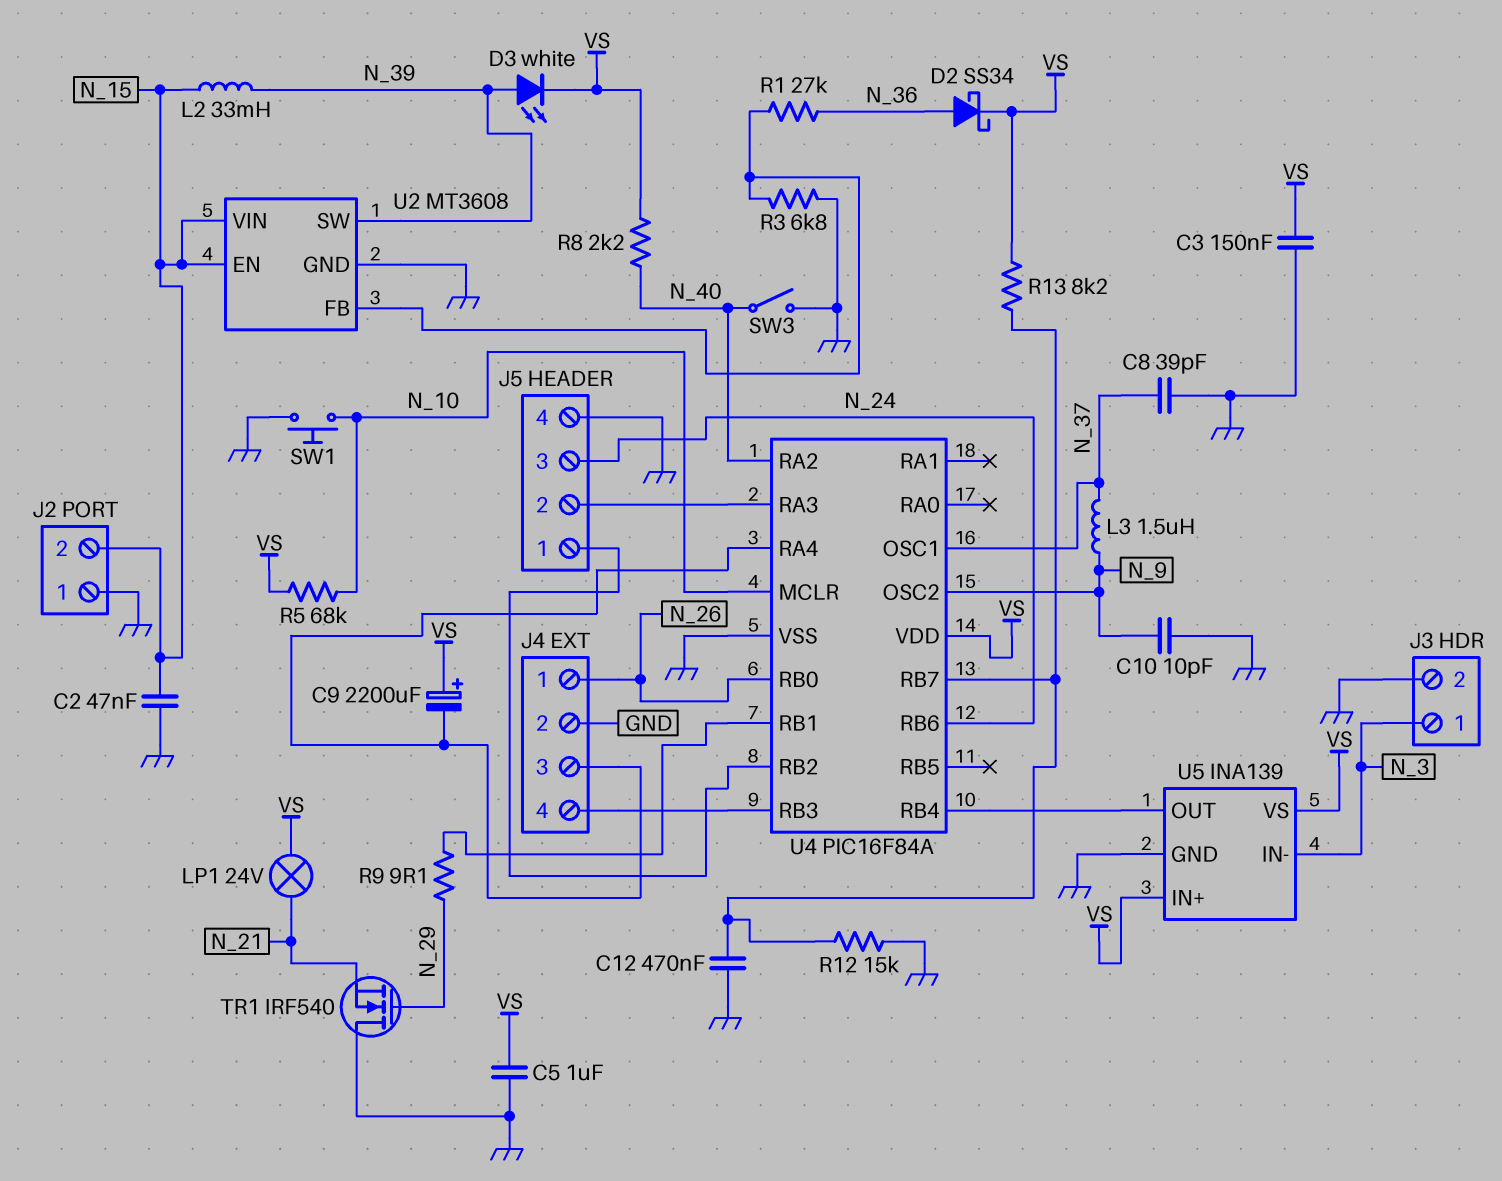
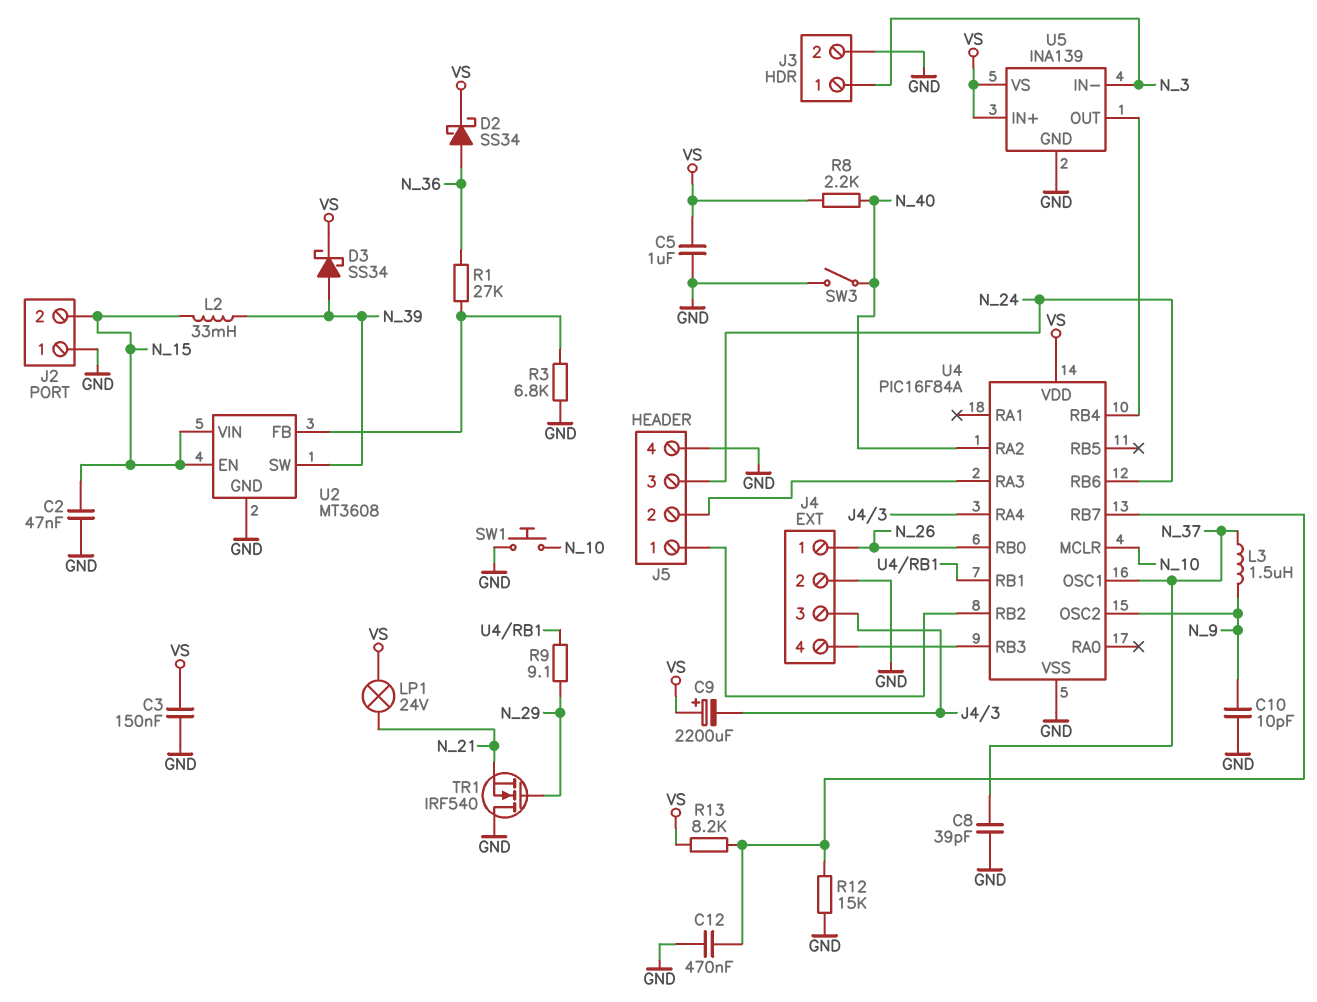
D3: LED white (A N_39, K VS) -> schottky SS34 (A N_39, K VS)
R5: 68k (N_10, VS) -> none

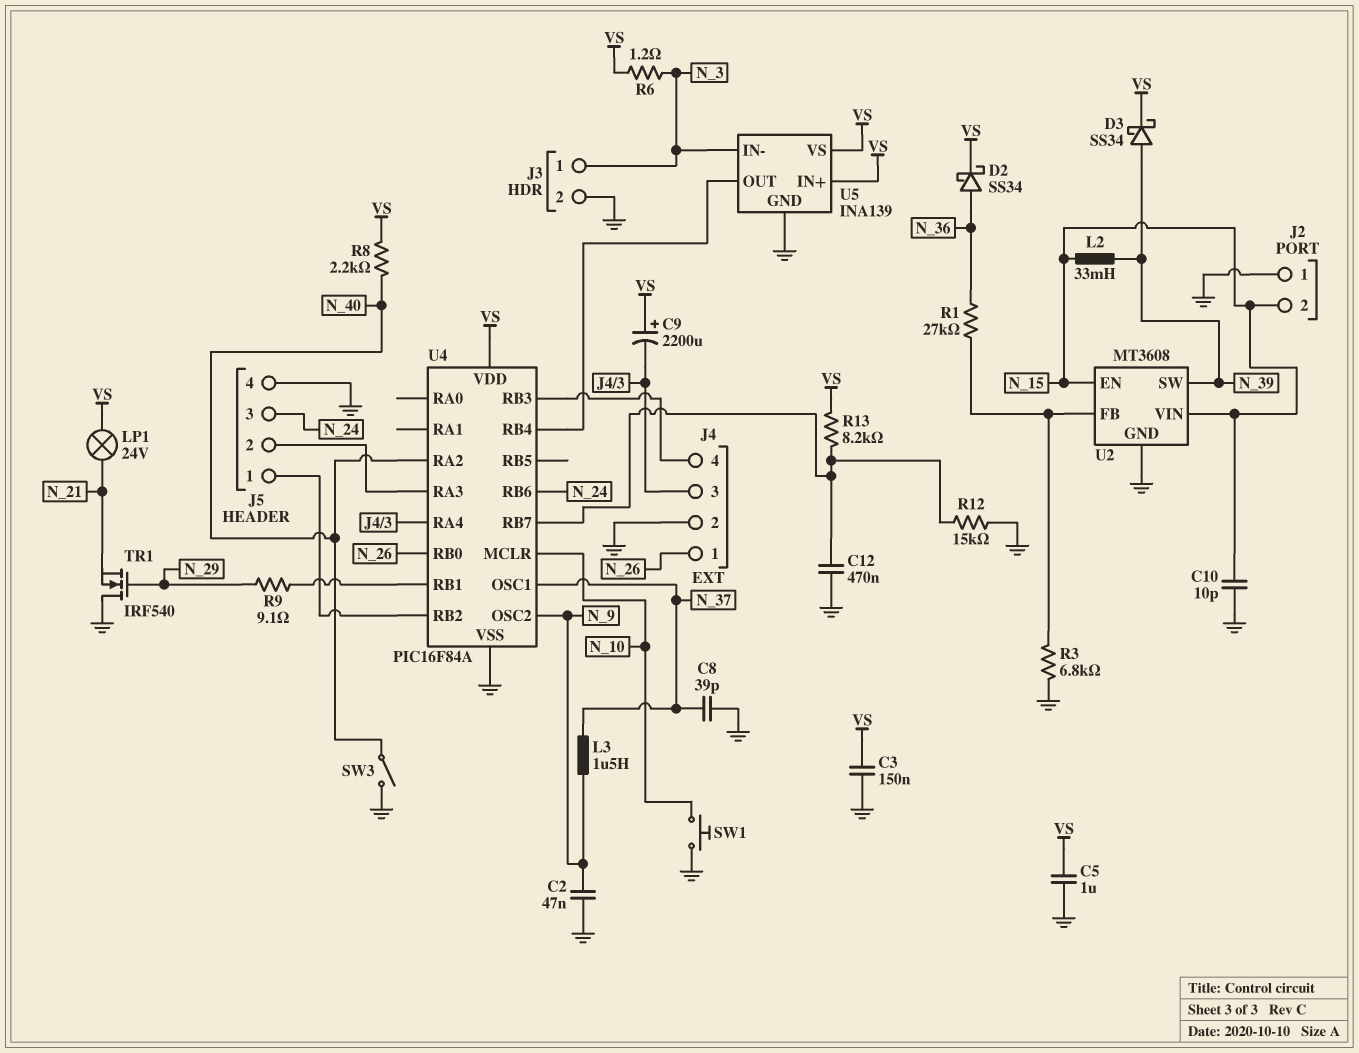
C2: 47nF (GND, N_15) -> 47nF (GND, N_9)
C10: 10pF (GND, N_9) -> 10pF (GND, N_15)
R6: none -> 1.2 (N_3, VS)

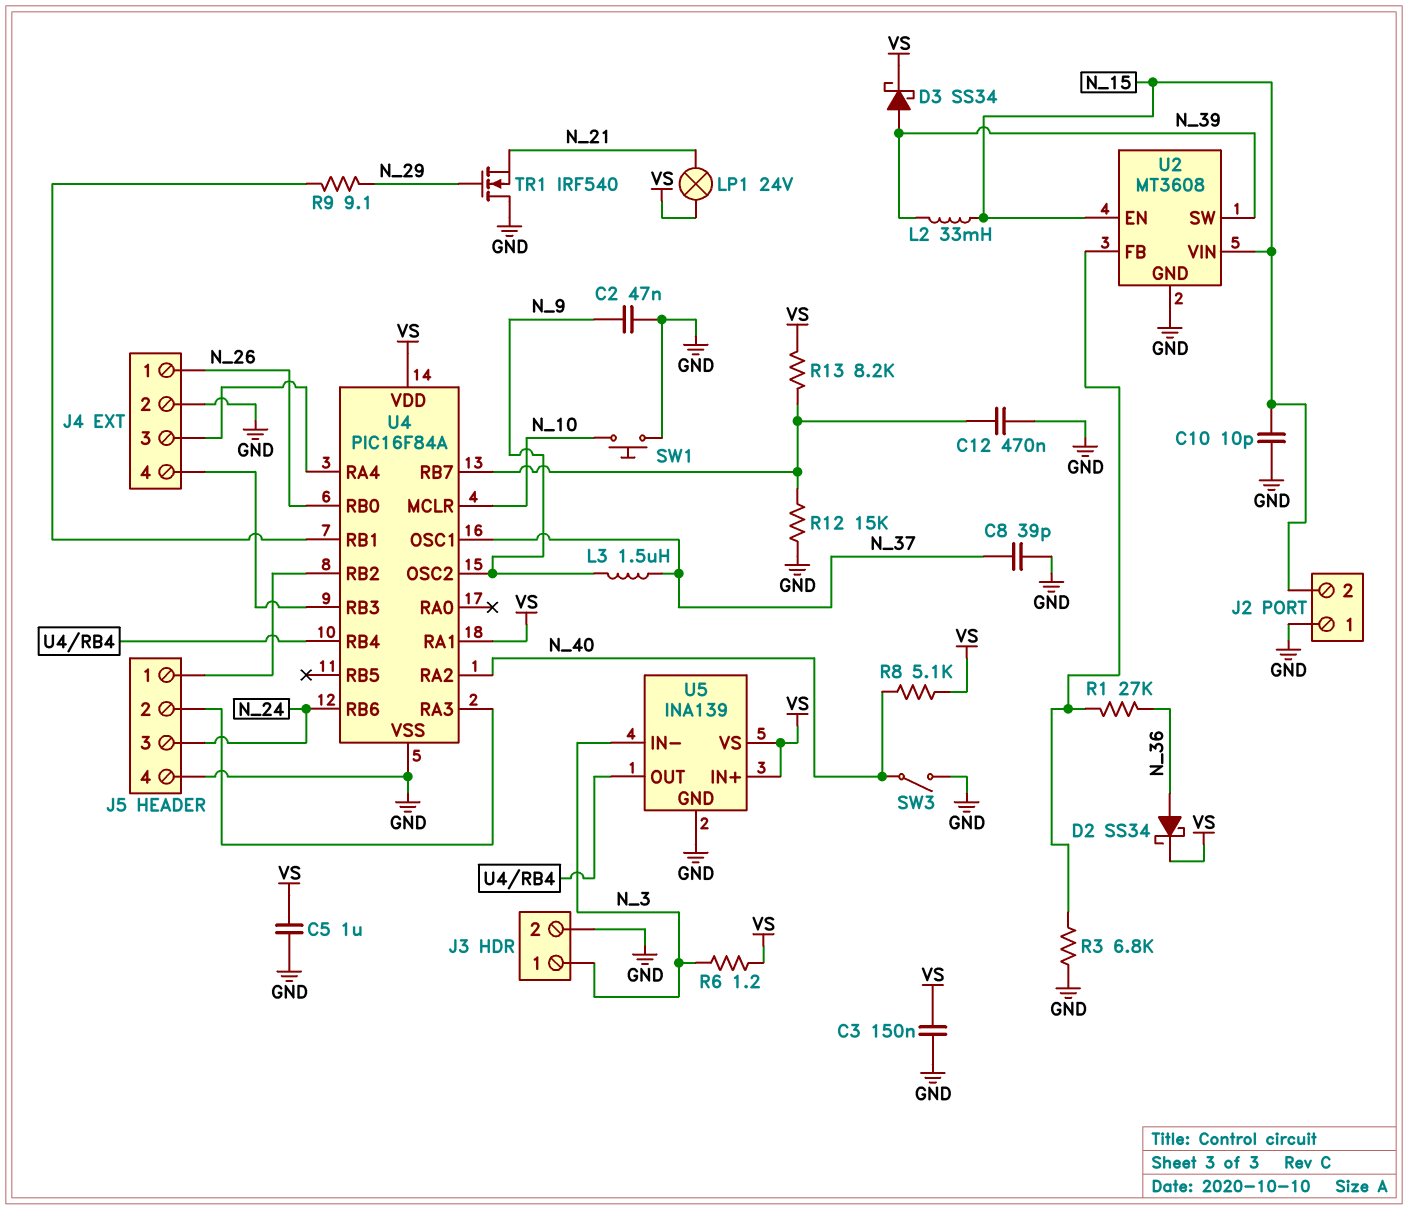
C9: 2200uF (plus VS, minus J4/3) -> none
R8: 2.2k (N_40, VS) -> 5.1k (N_40, VS)
U4 pin RA1: none -> VS

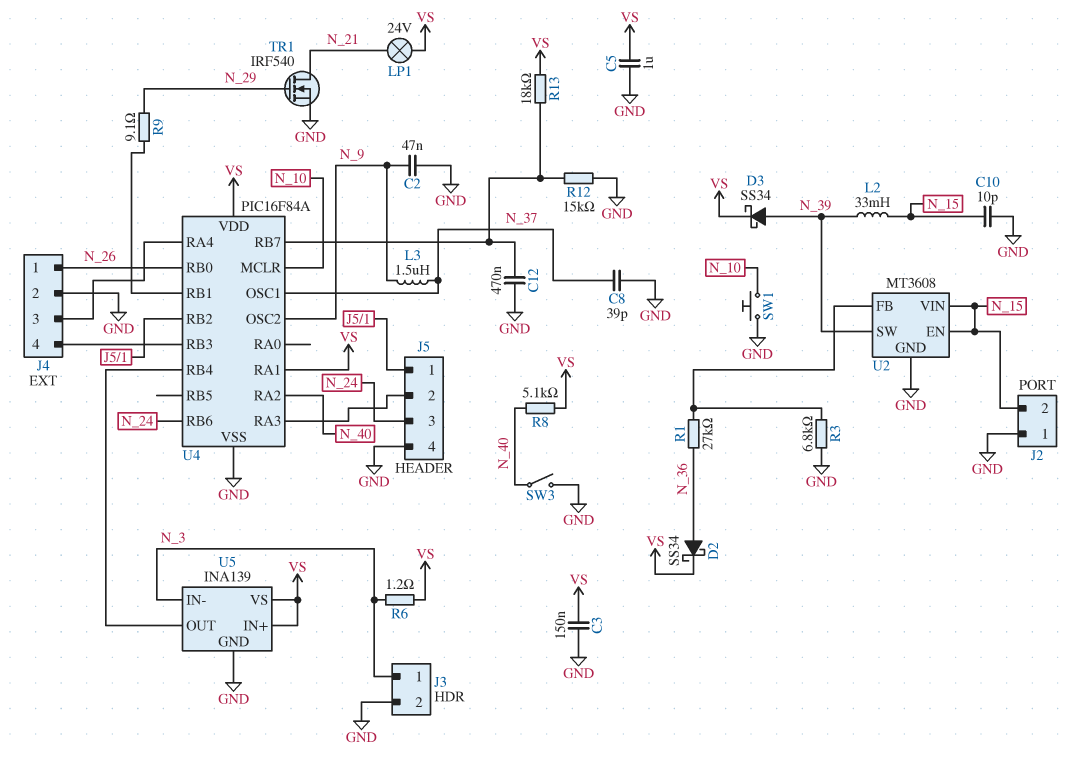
R13: 8.2k (U4/RB7, VS) -> 18k (U4/RB7, VS)
TR1: NMOS IRF540 (G N_29, D GND, S N_21) -> NMOS IRF540 (G N_29, D N_21, S GND)

